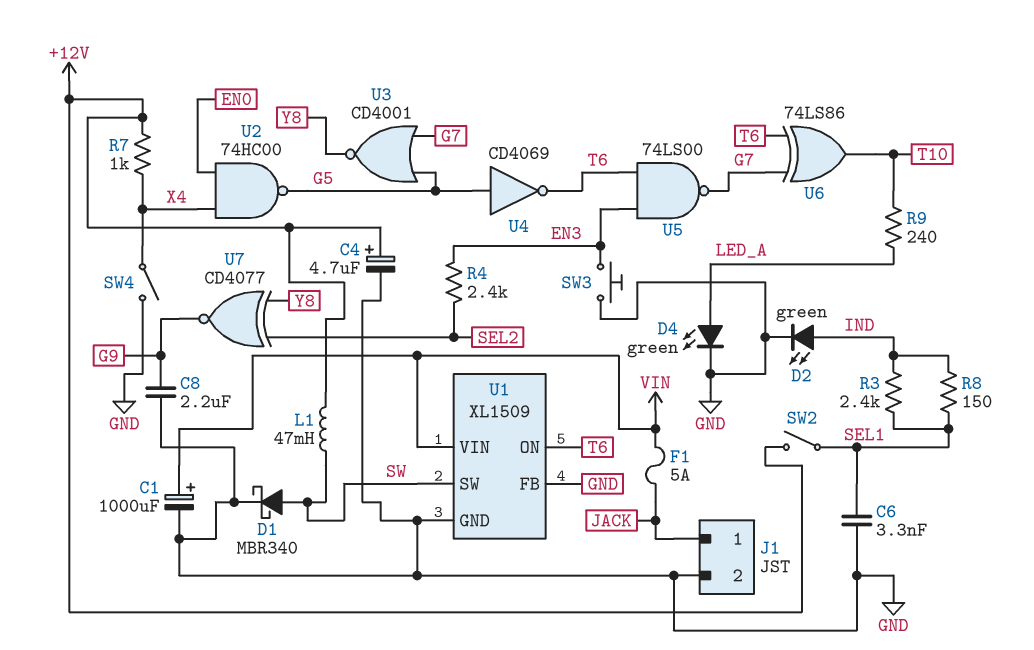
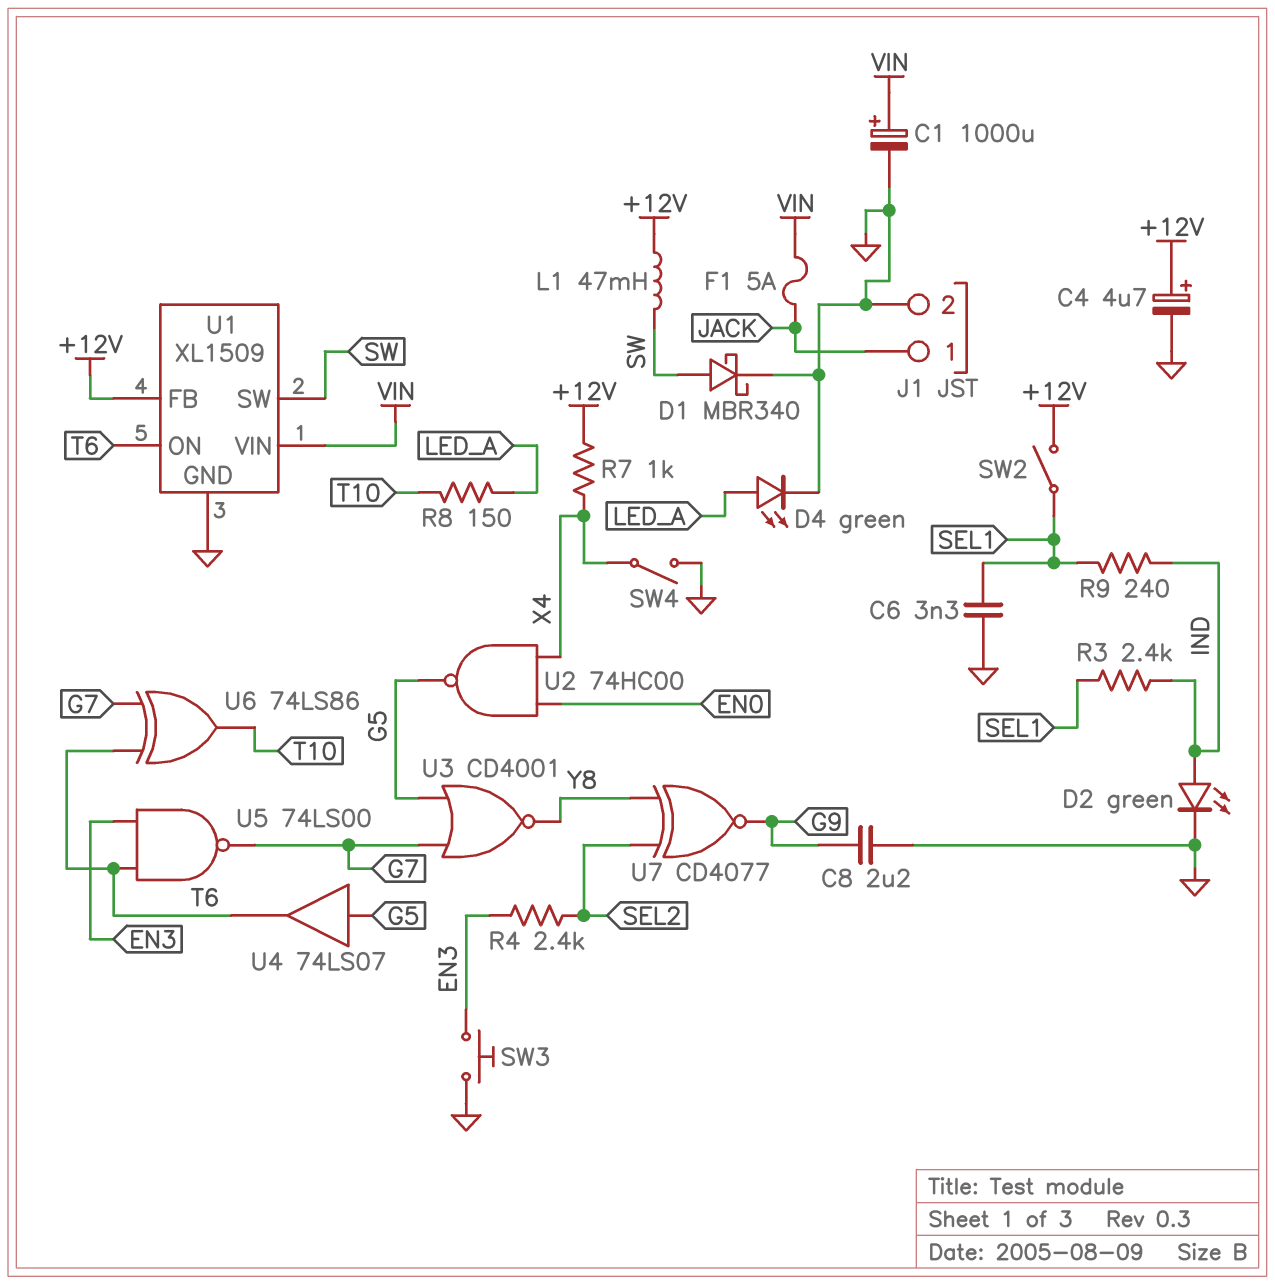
R8: 150 (IND, SEL1) -> 150 (LED_A, T10)
R9: 240 (LED_A, T10) -> 240 (IND, SEL1)
U1 pin FB: GND -> +12V
U4: NOT CD4069 (in G5, out T6) -> buffer 74LS07 (in G5, out T6)

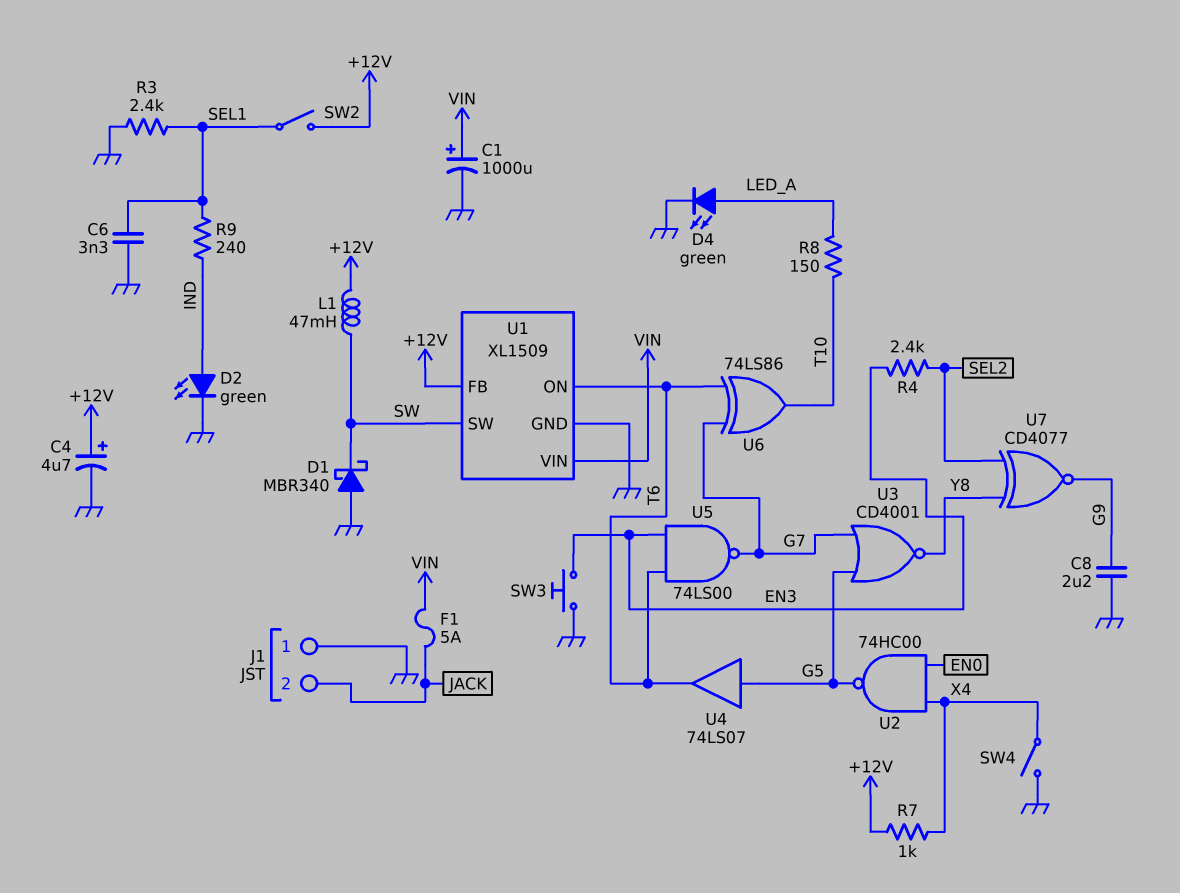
D1: schottky MBR340 (A SW, K GND) -> schottky MBR340 (A GND, K SW)
J1 pin 1: JACK -> GND
J1 pin 2: GND -> JACK
R3: 2.4k (IND, SEL1) -> 2.4k (GND, SEL1)

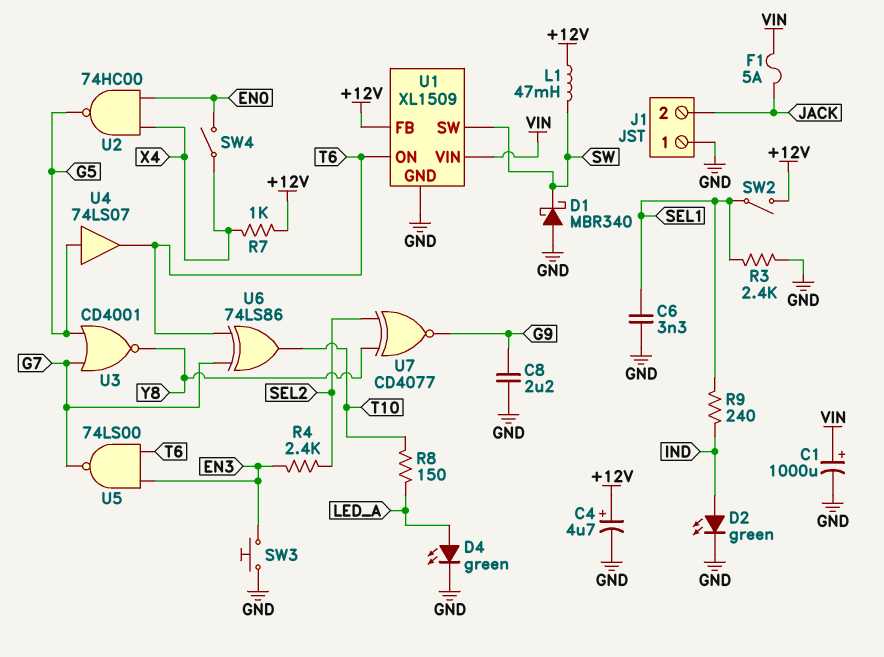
SW4: switch (GND, X4) -> switch (EN0, X4)

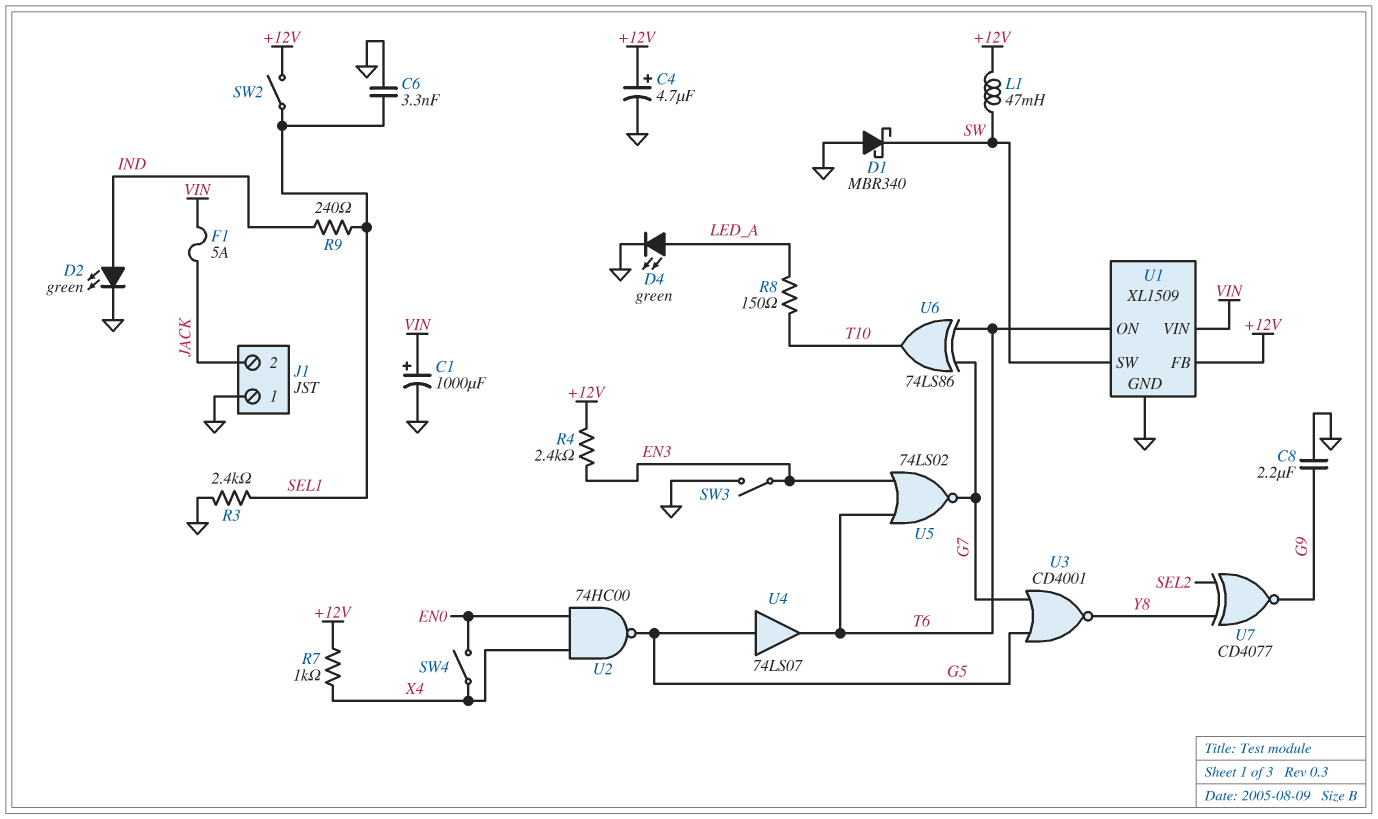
R4: 2.4k (EN3, SEL2) -> 2.4k (+12V, EN3)
SW3: button (EN3, GND) -> switch (EN3, GND)
U5: NAND 74LS00 (in EN3, in T6, out G7) -> NOR 74LS02 (in EN3, in T6, out G7)

